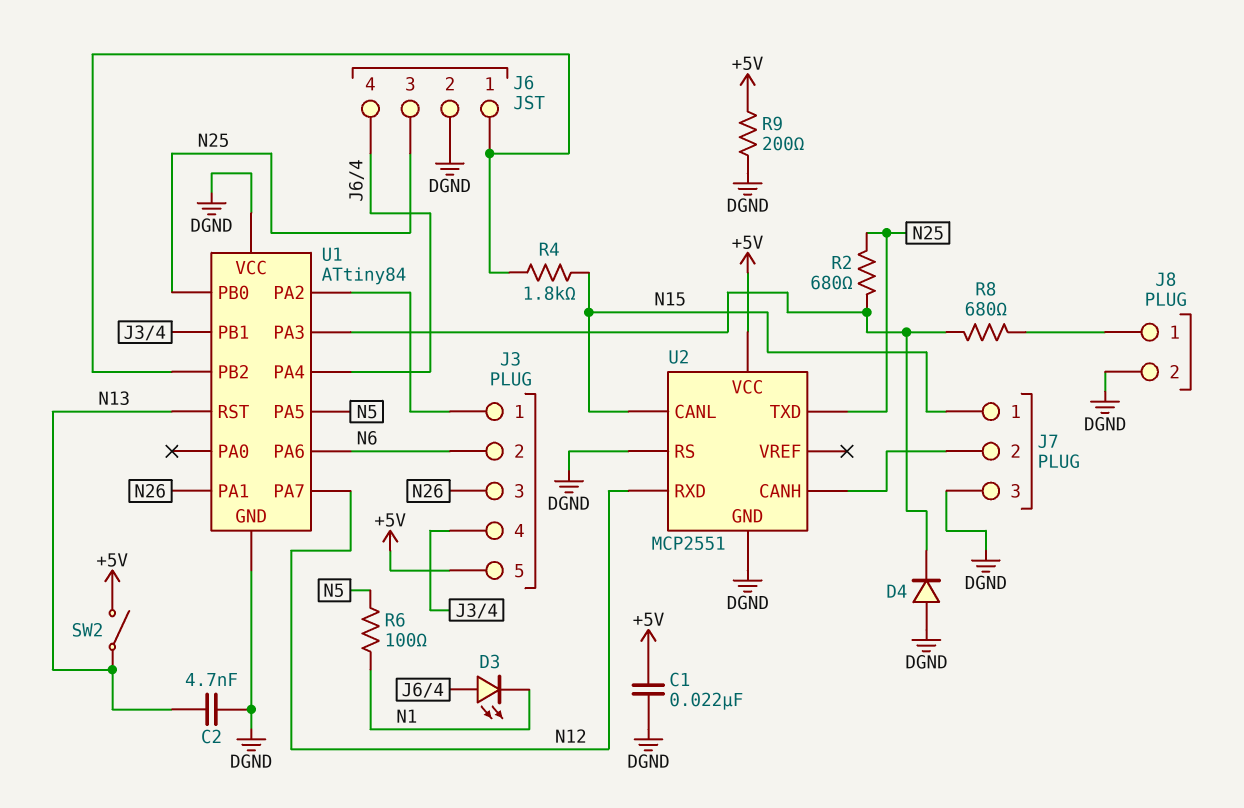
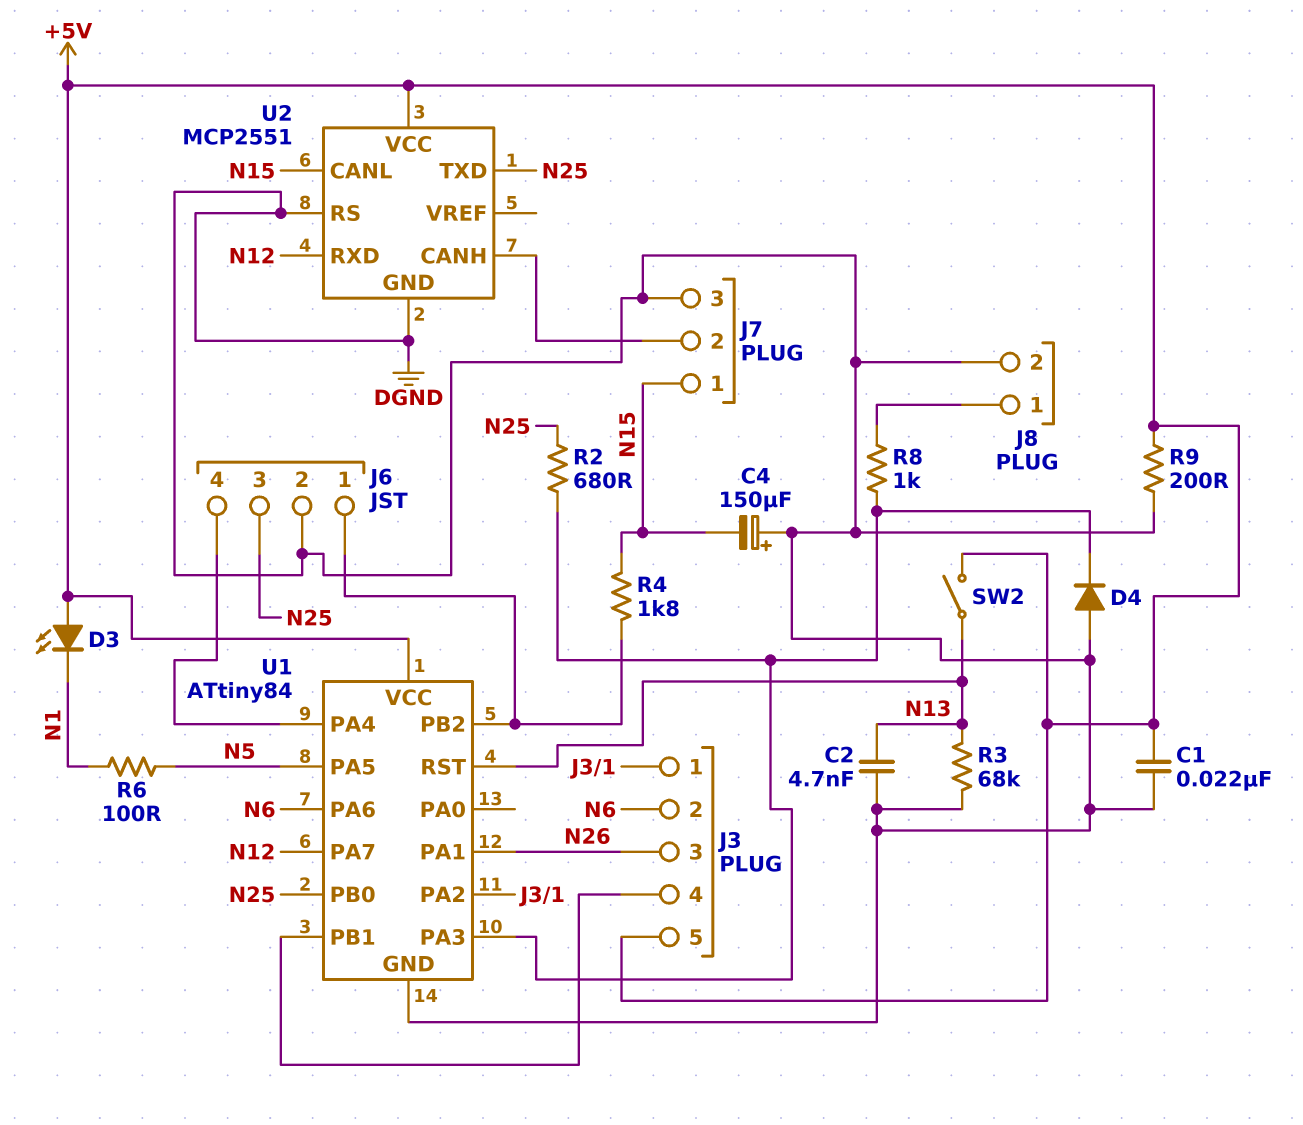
C4: none -> 150uF (plus DGND, minus N15)
D3: LED (A J6/4, K N1) -> LED (A +5V, K N1)
R3: none -> 68k (DGND, N13)
R8: 680 (J8/1, U1/PA3) -> 1k (J8/1, U1/PA3)
U1 pin VCC: DGND -> +5V

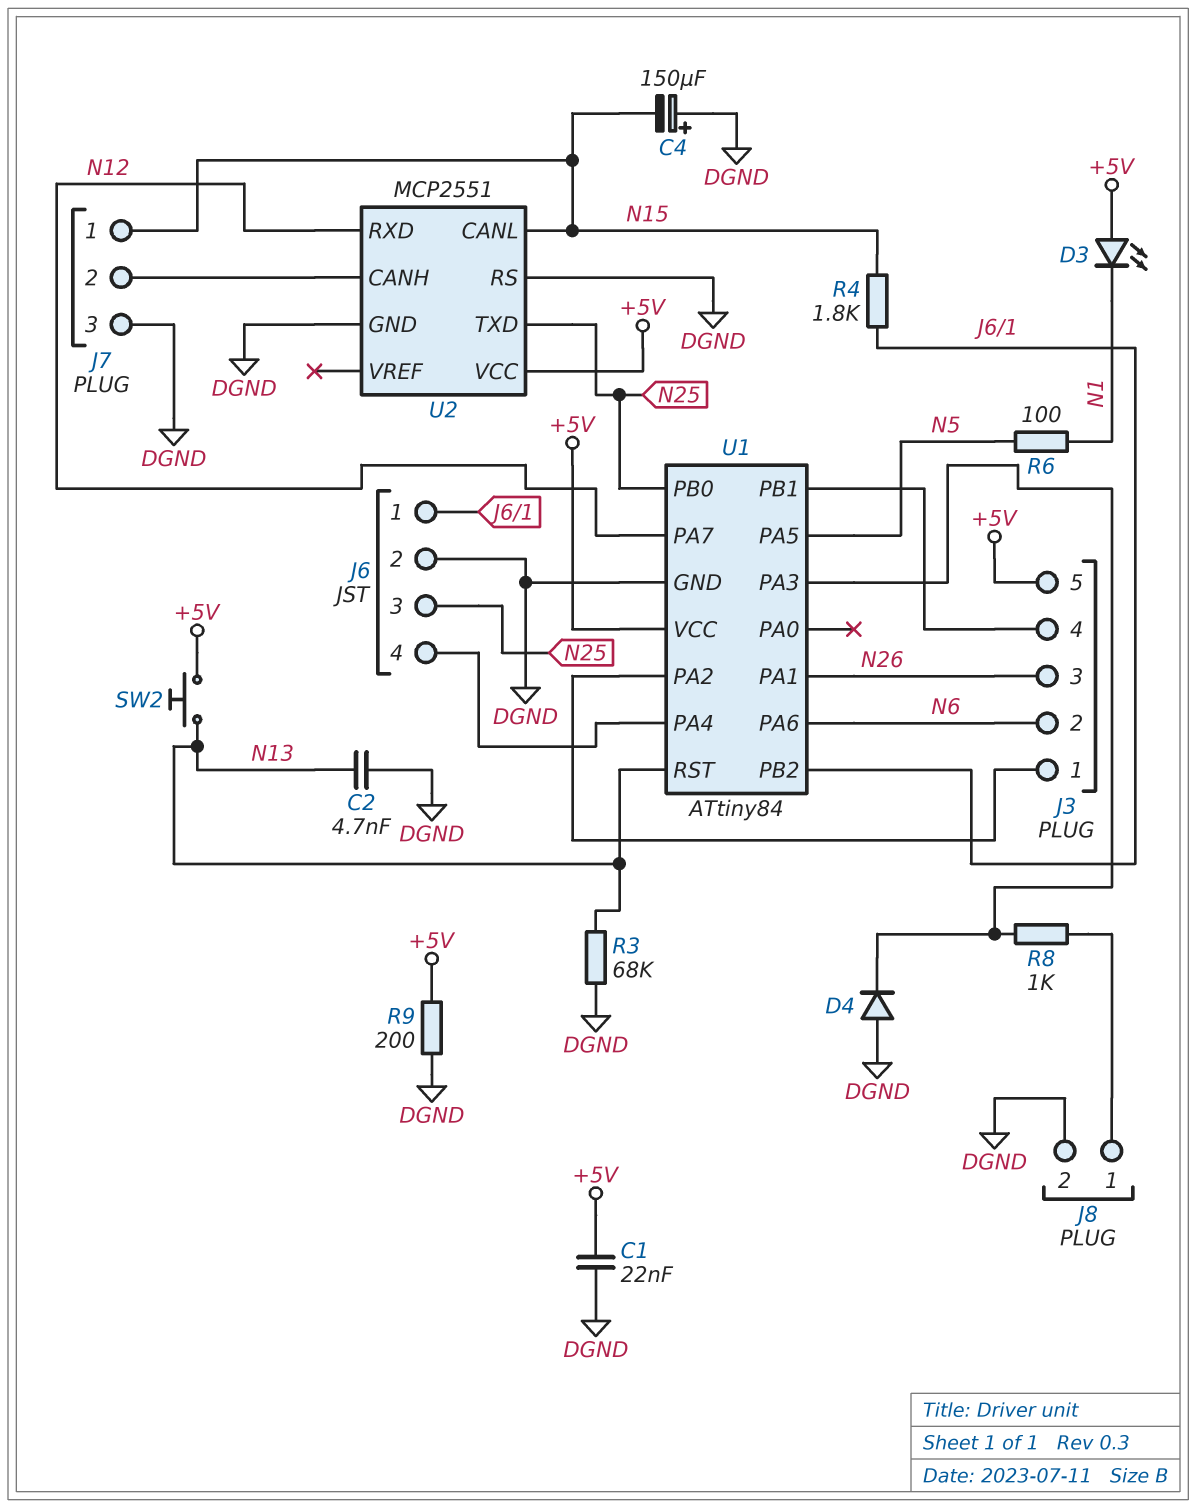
R2: 680 (N25, U1/PA3) -> none
SW2: switch (+5V, N13) -> button (+5V, N13)

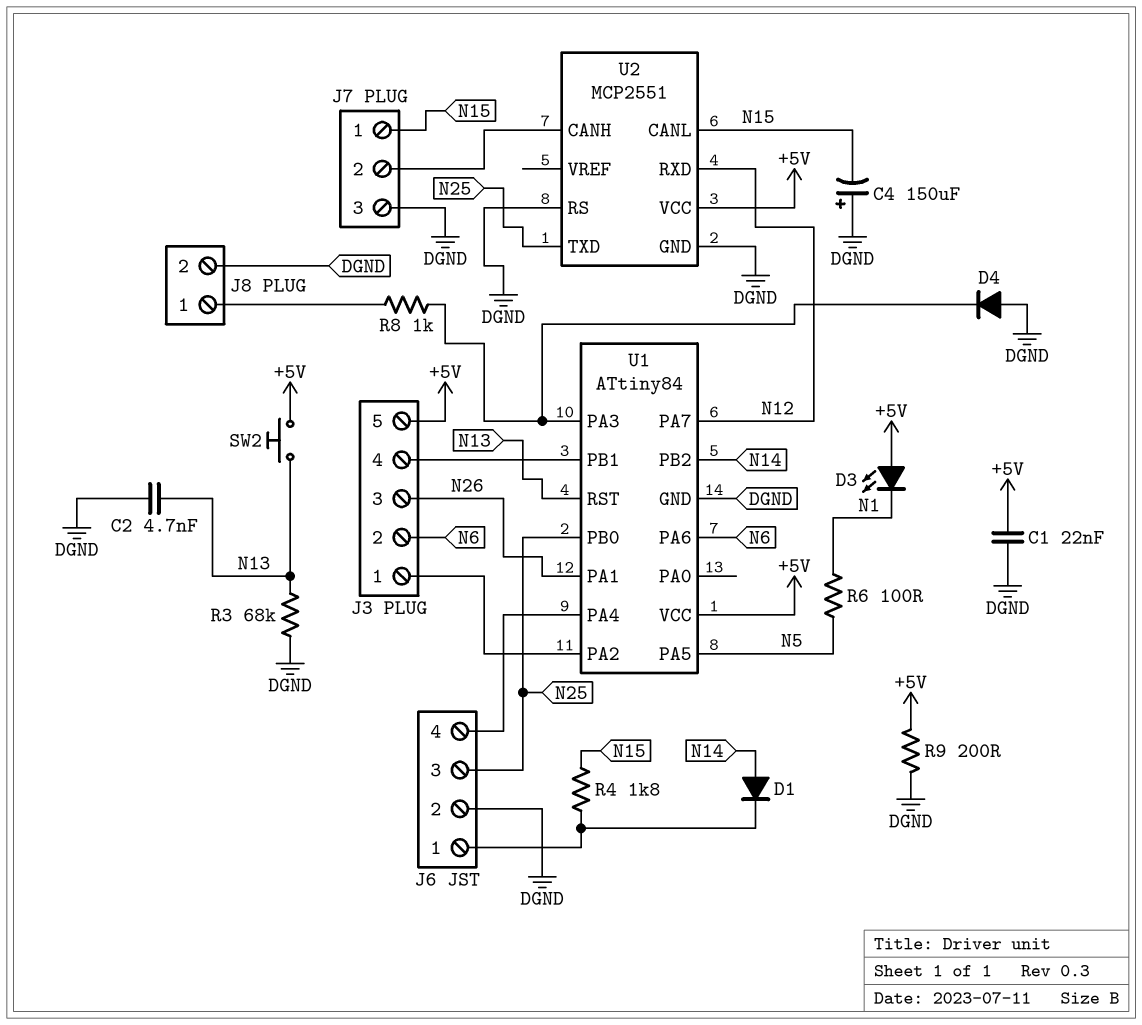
D1: none -> diode (A N14, K J6/1)
U1 pin PB2: J6/1 -> N14

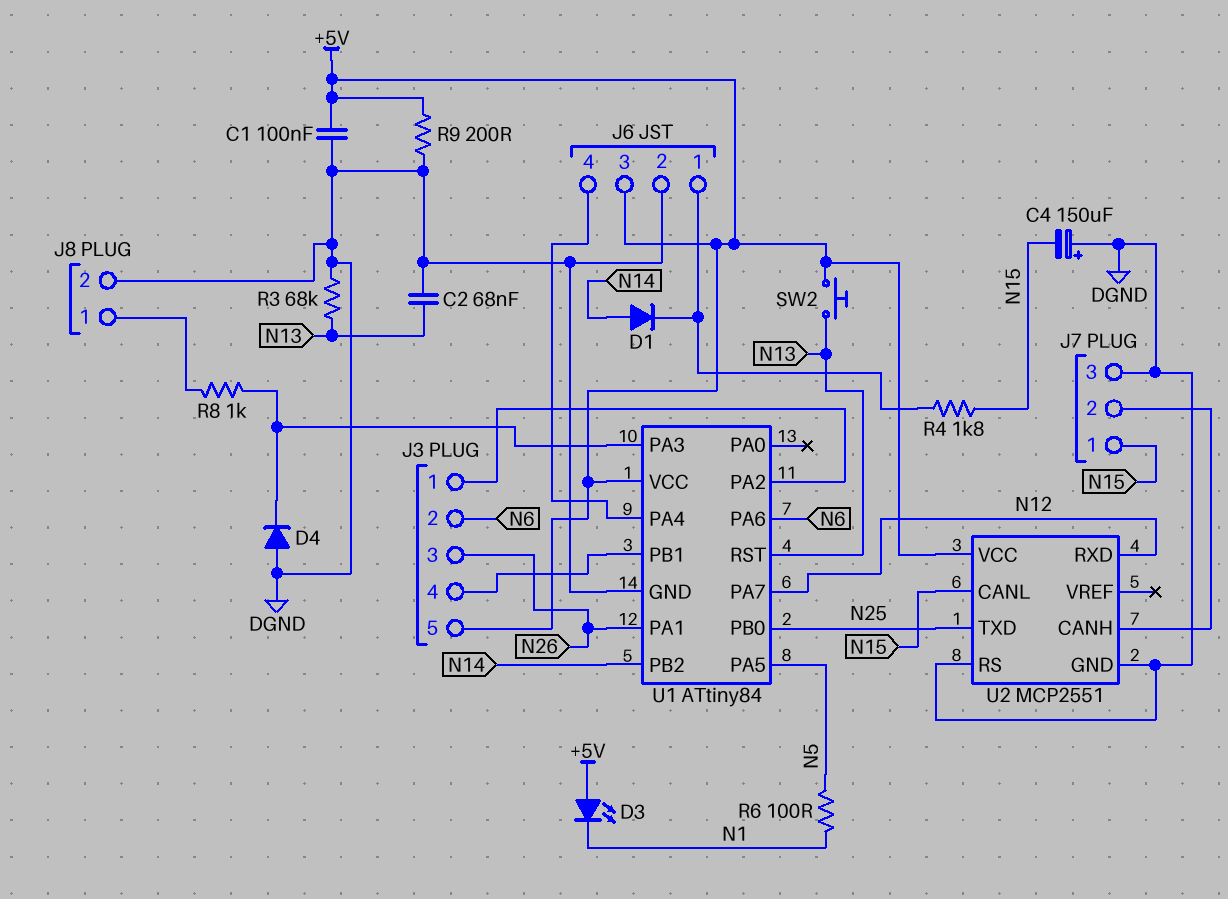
C1: 22nF (+5V, DGND) -> 100nF (+5V, DGND)
C2: 4.7nF (DGND, N13) -> 68nF (DGND, N13)
J6 pin 3: N25 -> +5V

